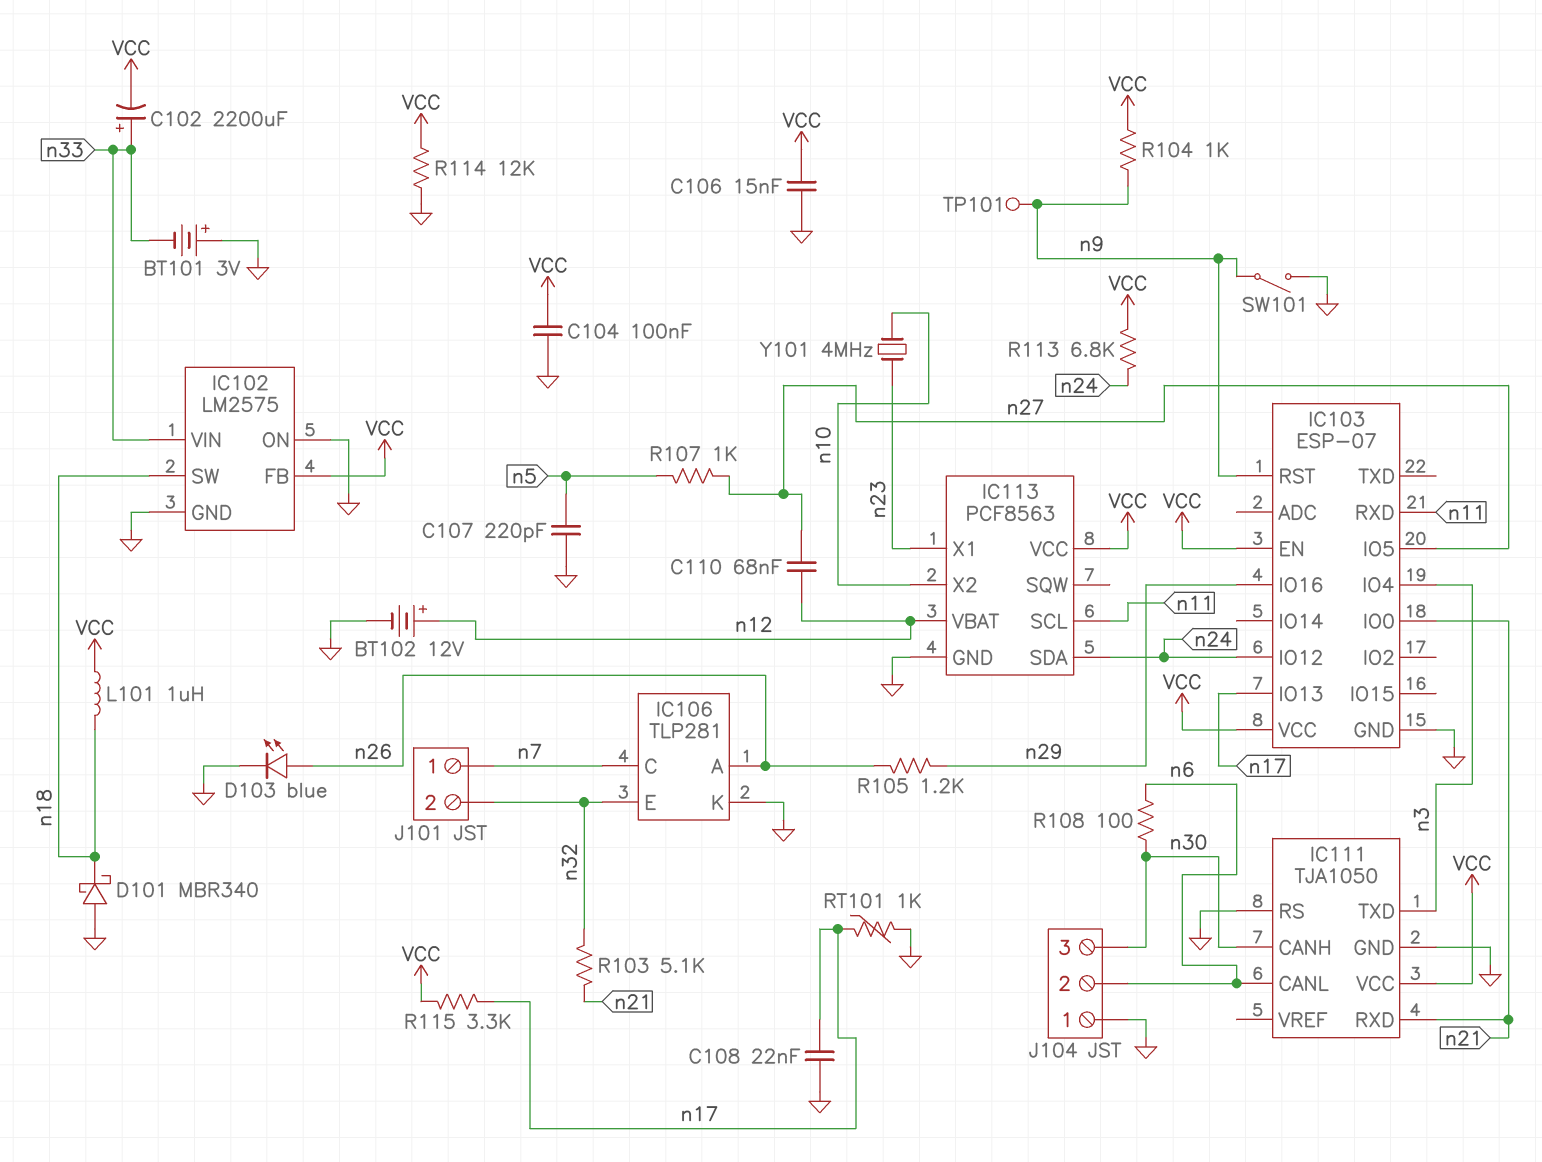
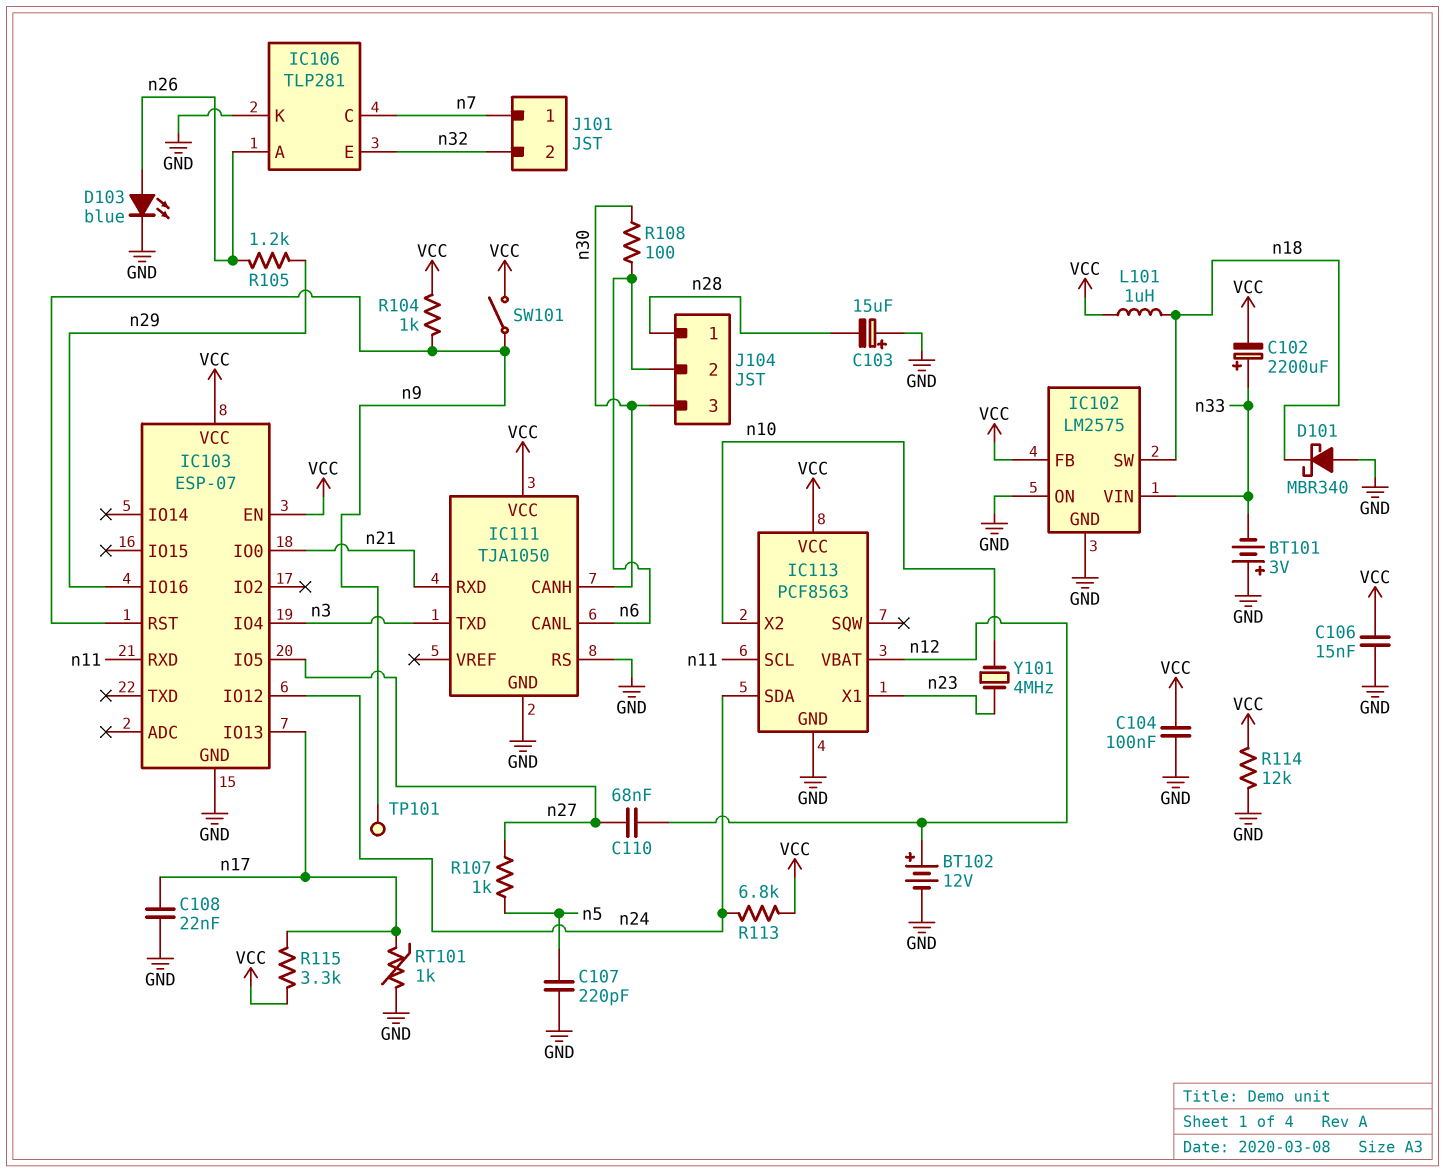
C103: none -> 15uF (plus GND, minus n28)
J104 pin 1: GND -> n28
R103: 5.1k (n21, n32) -> none
SW101: switch (GND, n9) -> switch (VCC, n9)

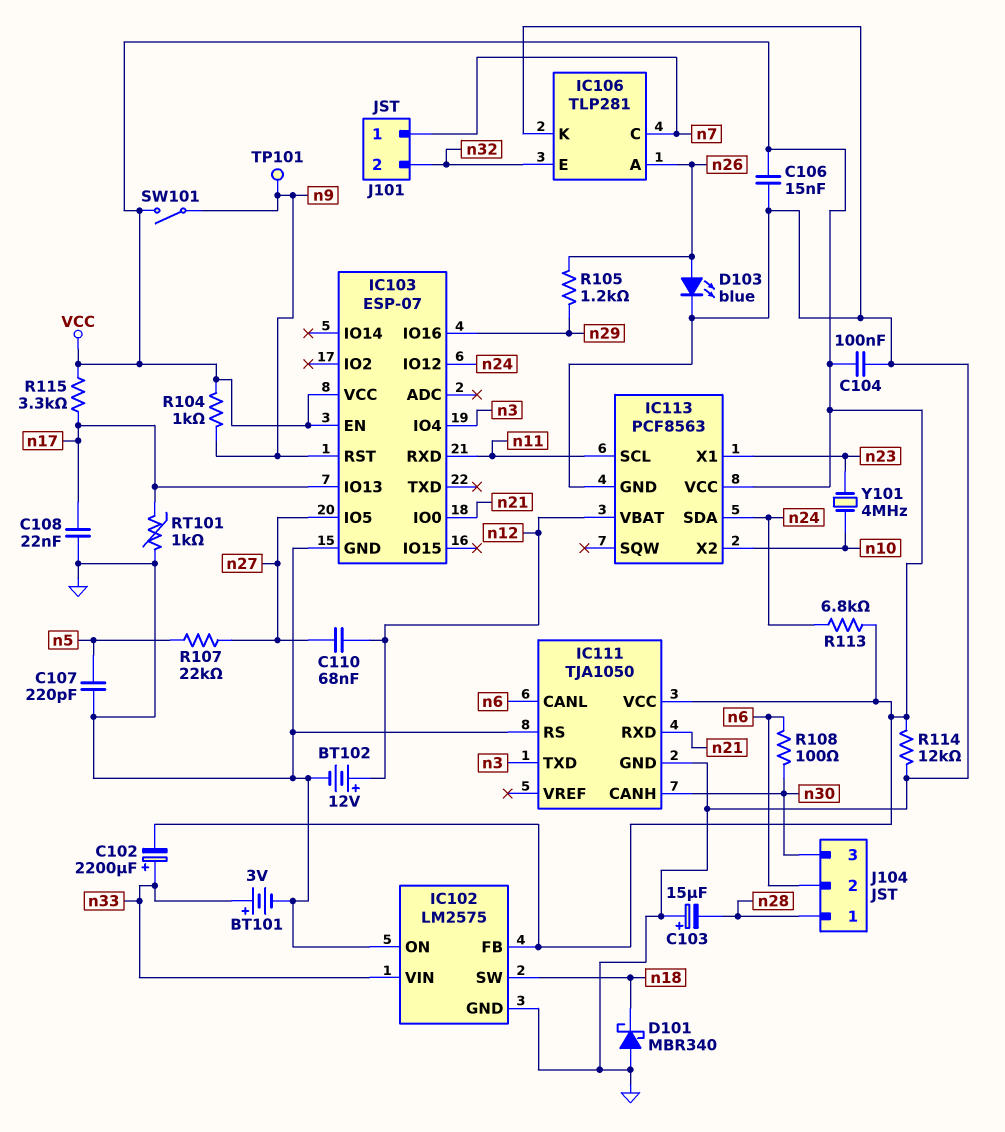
BT101: 3V (plus GND, minus n33) -> 3V (plus n33, minus GND)
L101: 1uH (VCC, n18) -> none
R107: 1k (n5, n27) -> 22k (n5, n27)

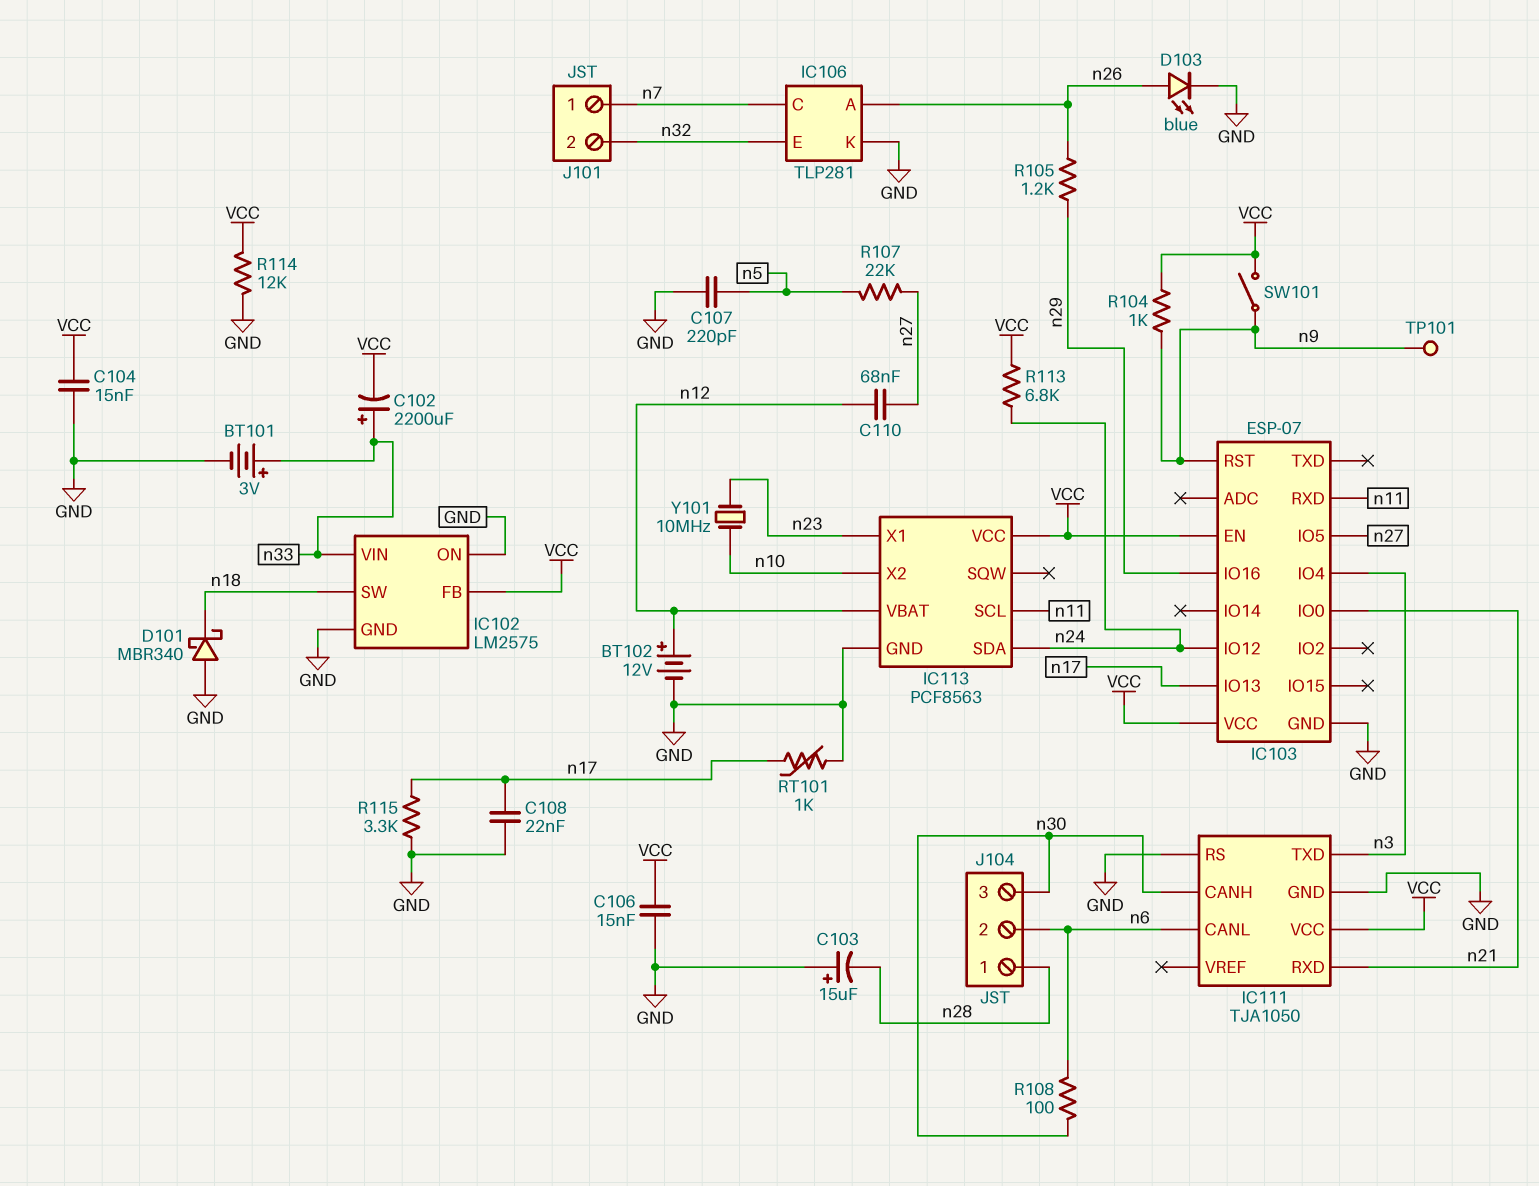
C104: 100nF (GND, VCC) -> 15nF (GND, VCC)
R115: 3.3k (VCC, n17) -> 3.3k (GND, n17)
Y101: 4MHz (n10, n23) -> 10MHz (n10, n23)

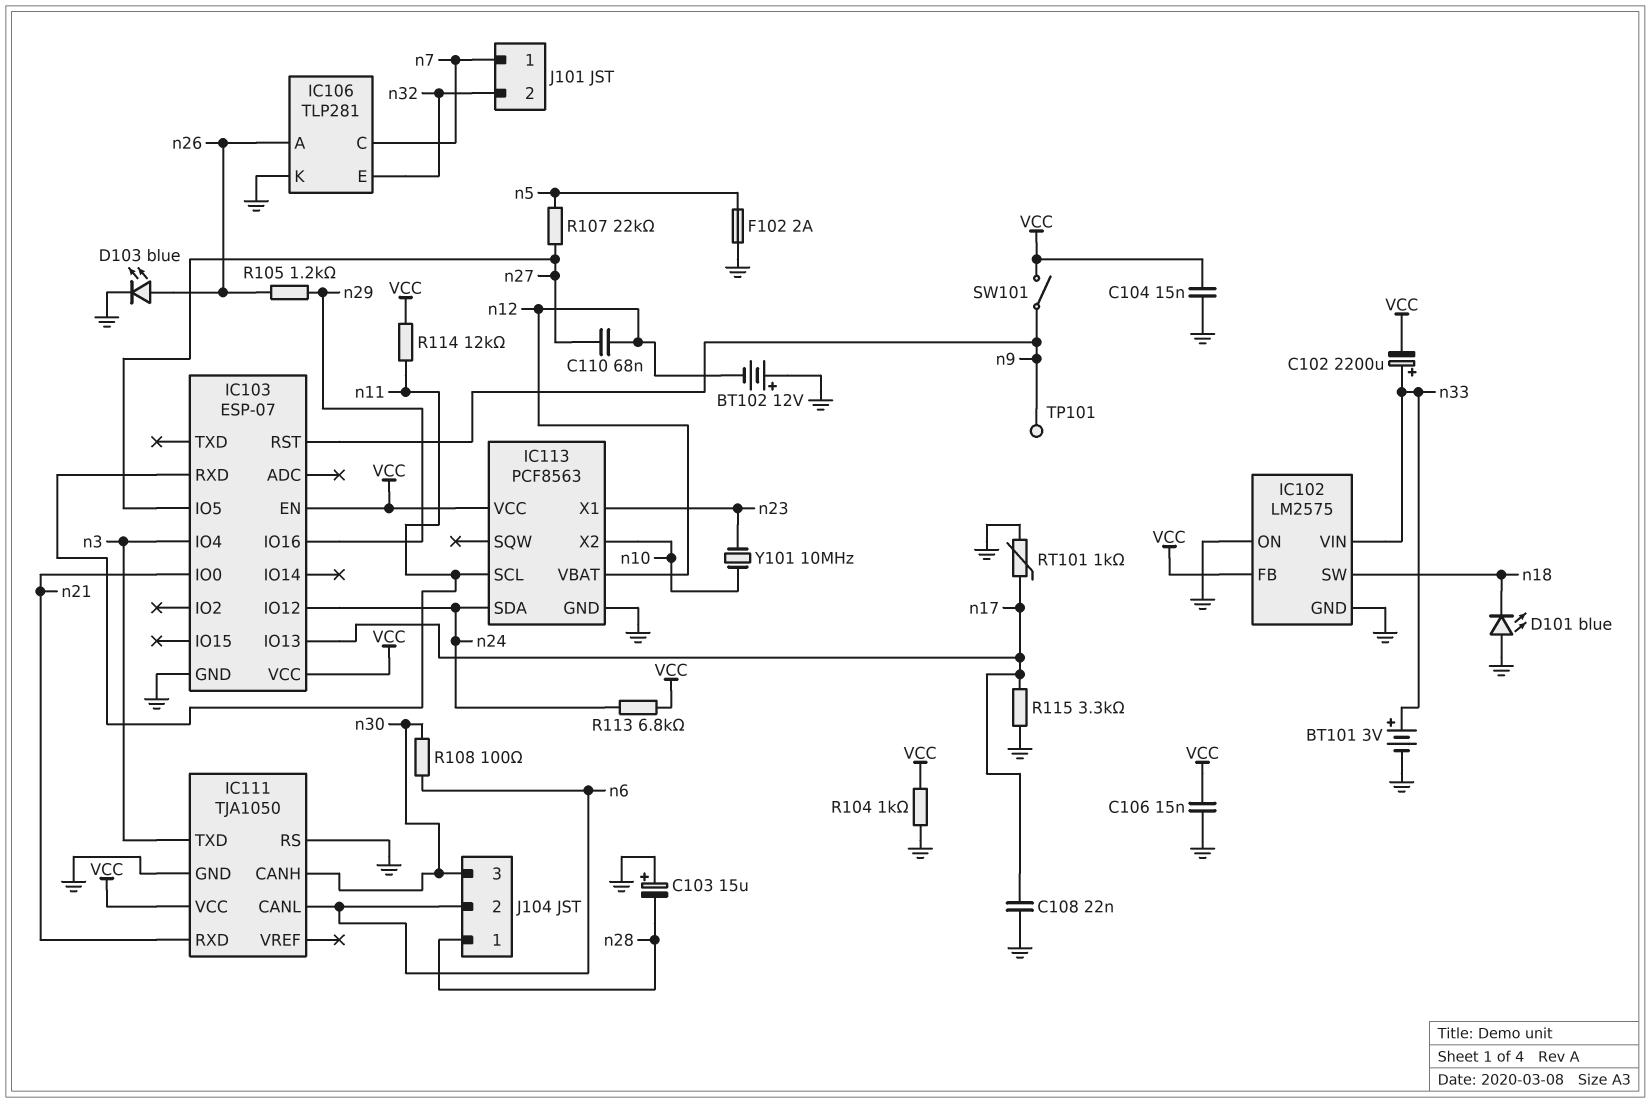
BT102: 12V (plus n12, minus GND) -> 12V (plus GND, minus n12)
C107: 220pF (GND, n5) -> none
D101: schottky MBR340 (A GND, K n18) -> LED blue (A GND, K n18)
F102: none -> 2A (GND, n5)
R104: 1k (VCC, n9) -> 1k (GND, VCC)
R114: 12k (GND, VCC) -> 12k (VCC, n11)

